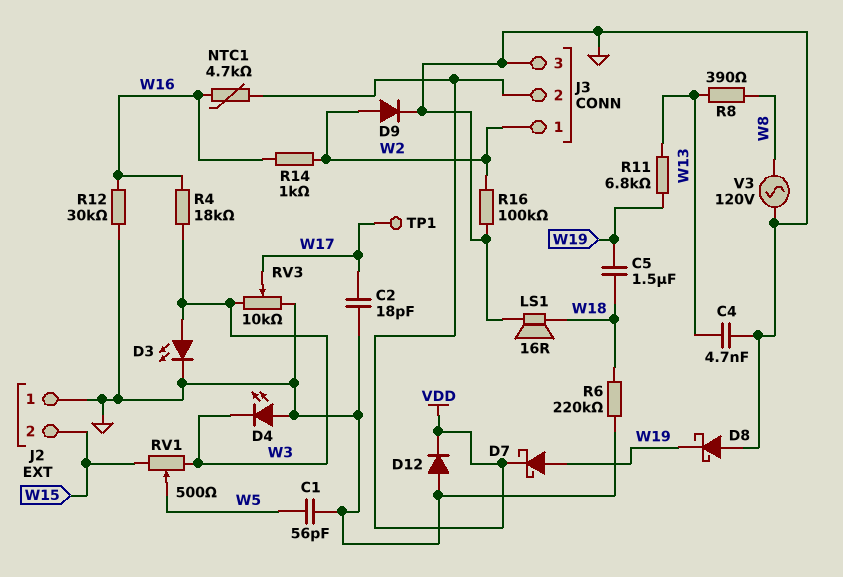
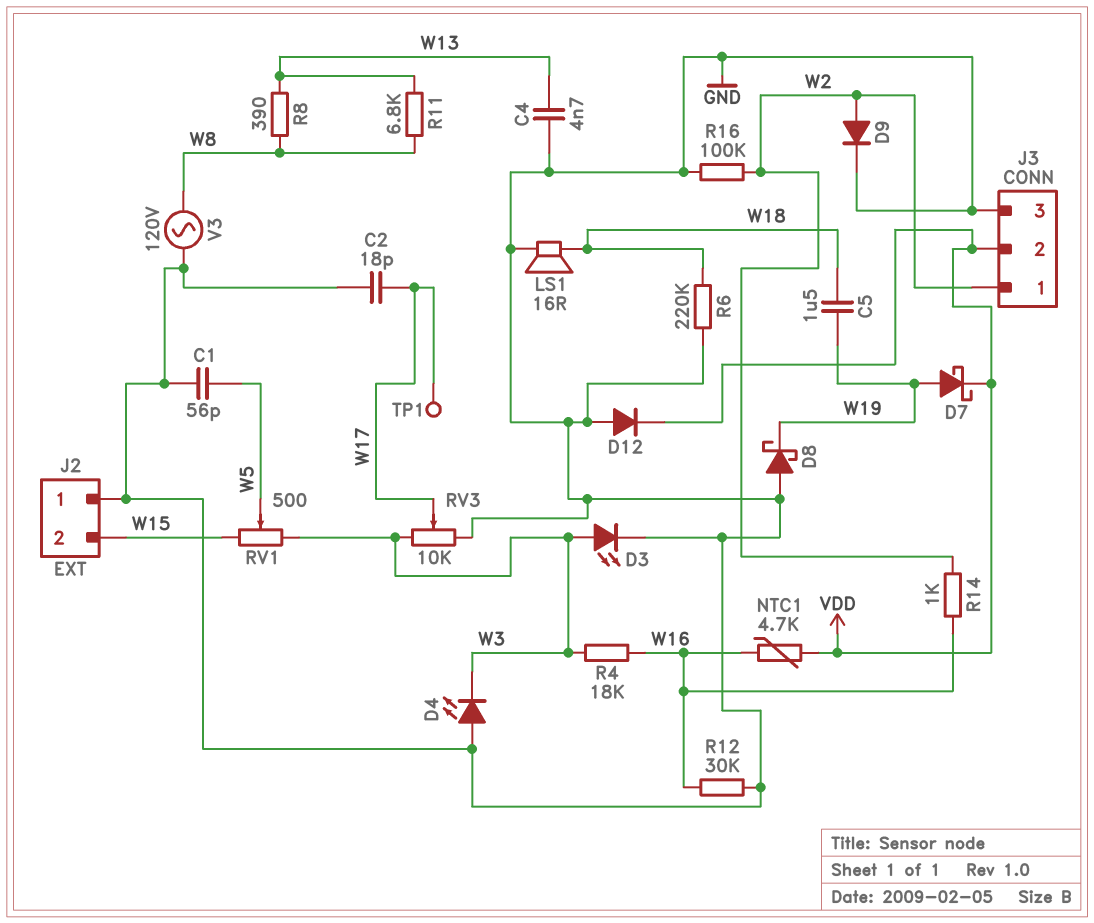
R11: 6.8k (W13, W19) -> 6.8k (W8, W13)

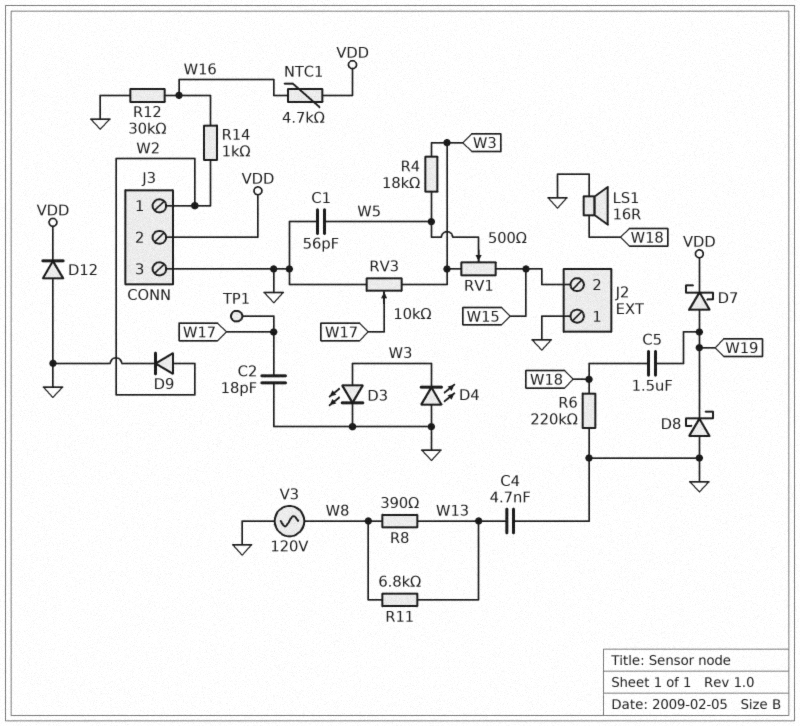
R4: 18k (W3, W16) -> 18k (W3, W5)
R16: 100k (GND, W2) -> none

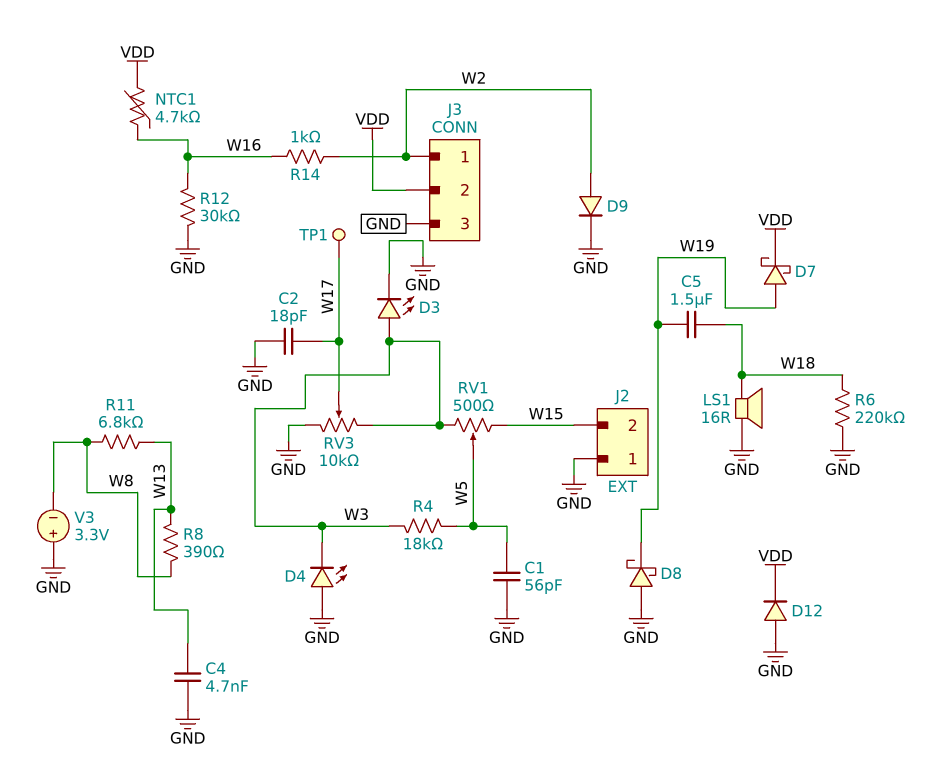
V3: AC 120V (GND, W8) -> 3.3V (plus GND, minus W8)

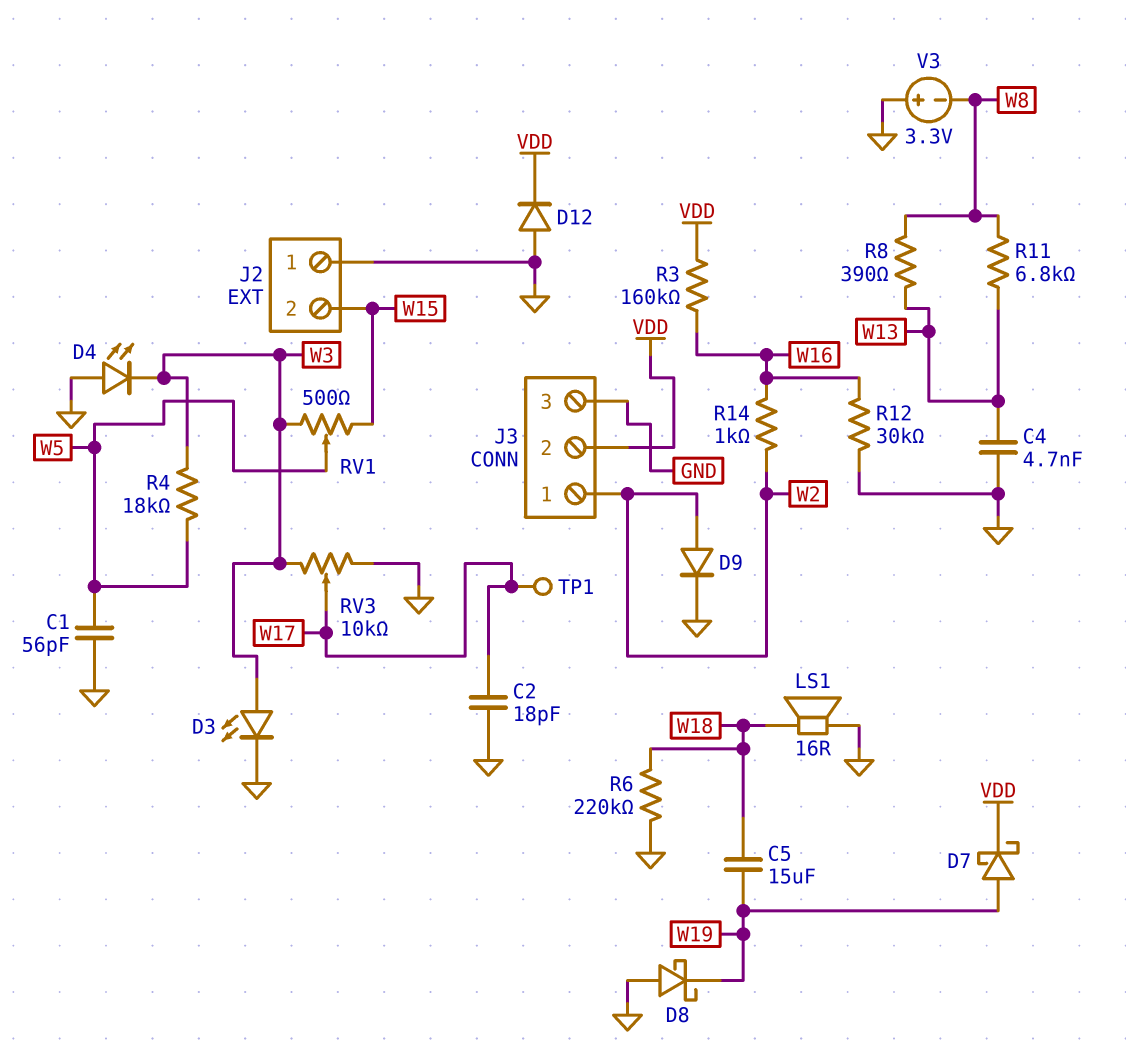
C5: 1.5uF (W18, W19) -> 15uF (W18, W19)
NTC1: 4.7k (VDD, W16) -> none
R3: none -> 160k (VDD, W16)

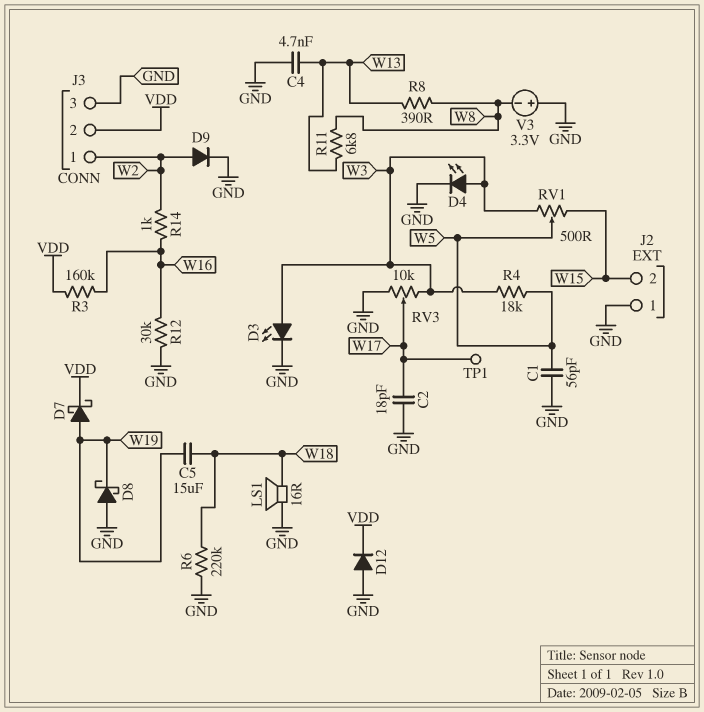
D4: LED (A GND, K W3) -> LED (A W3, K GND)

